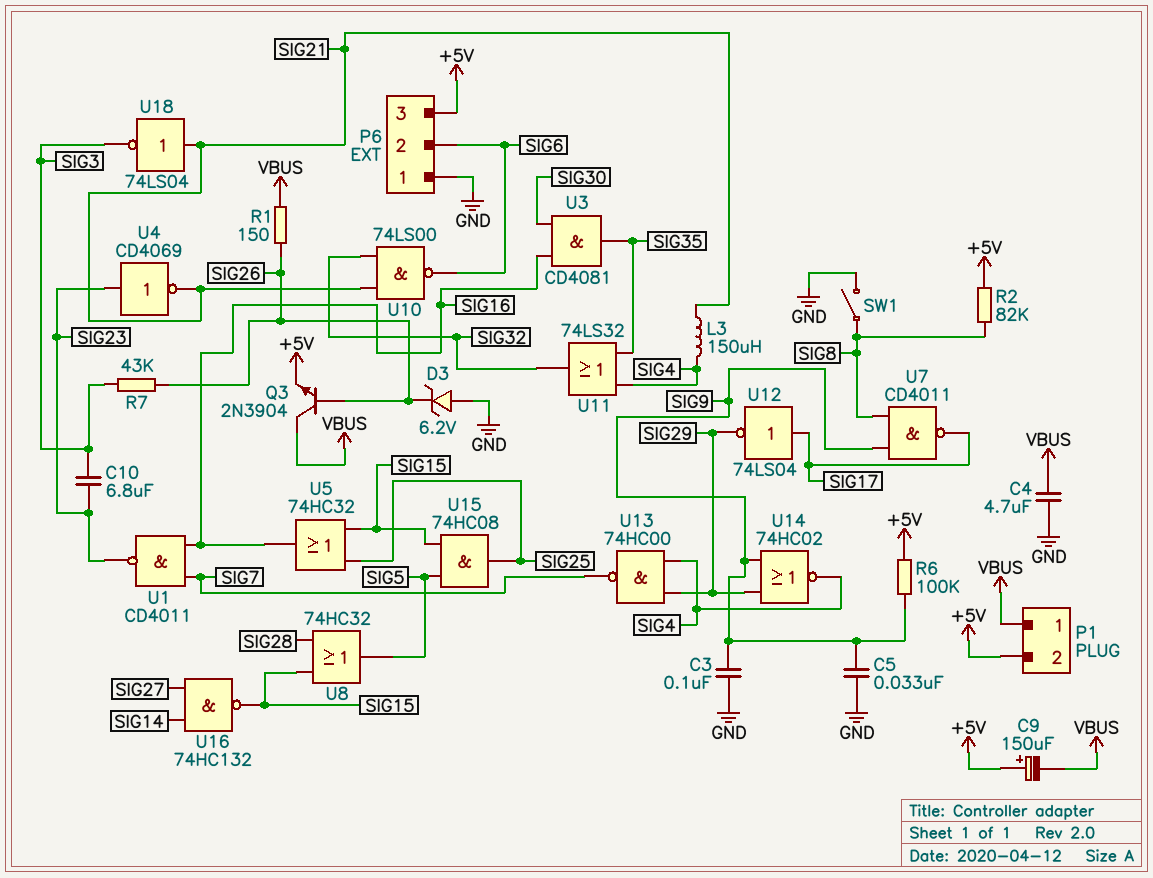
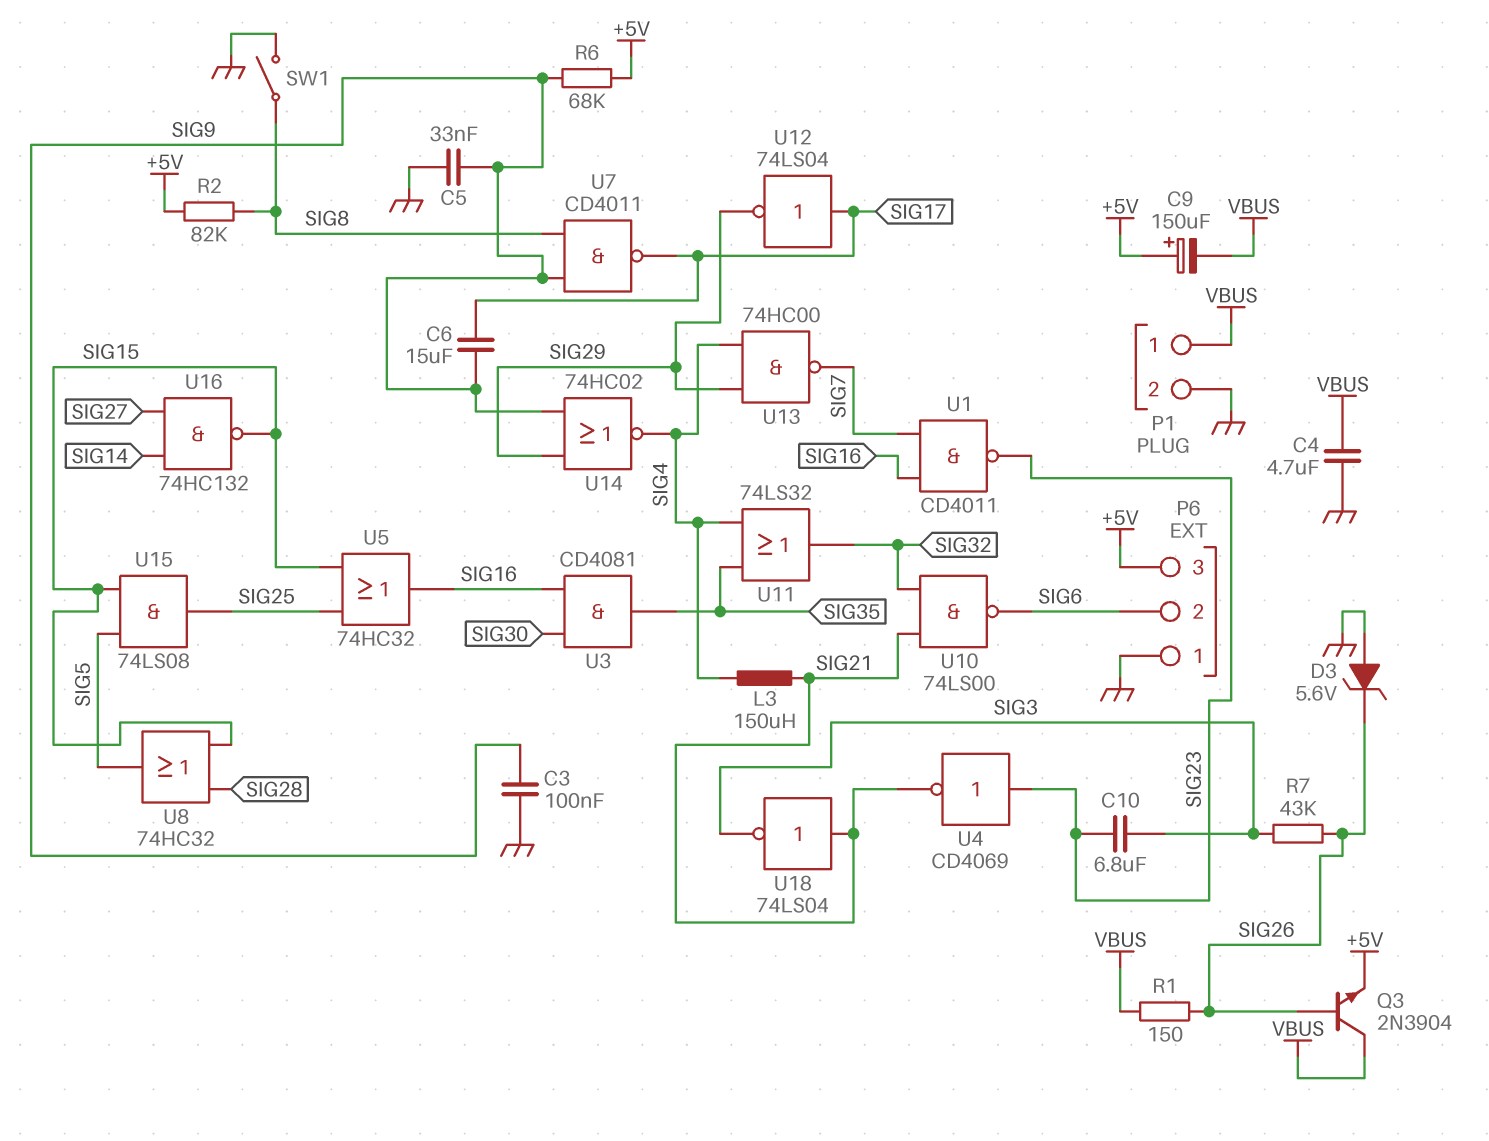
C6: none -> 15uF (SIG9, SIG17)
D3: zener 6.2V (A GND, K SIG26) -> zener 5.6V (A GND, K SIG26)
P1 pin 2: +5V -> GND
R6: 100k (+5V, SIG9) -> 68k (+5V, SIG9)
U15: AND 74HC08 (in SIG5, in SIG15, out SIG25) -> AND 74LS08 (in SIG5, in SIG15, out SIG25)

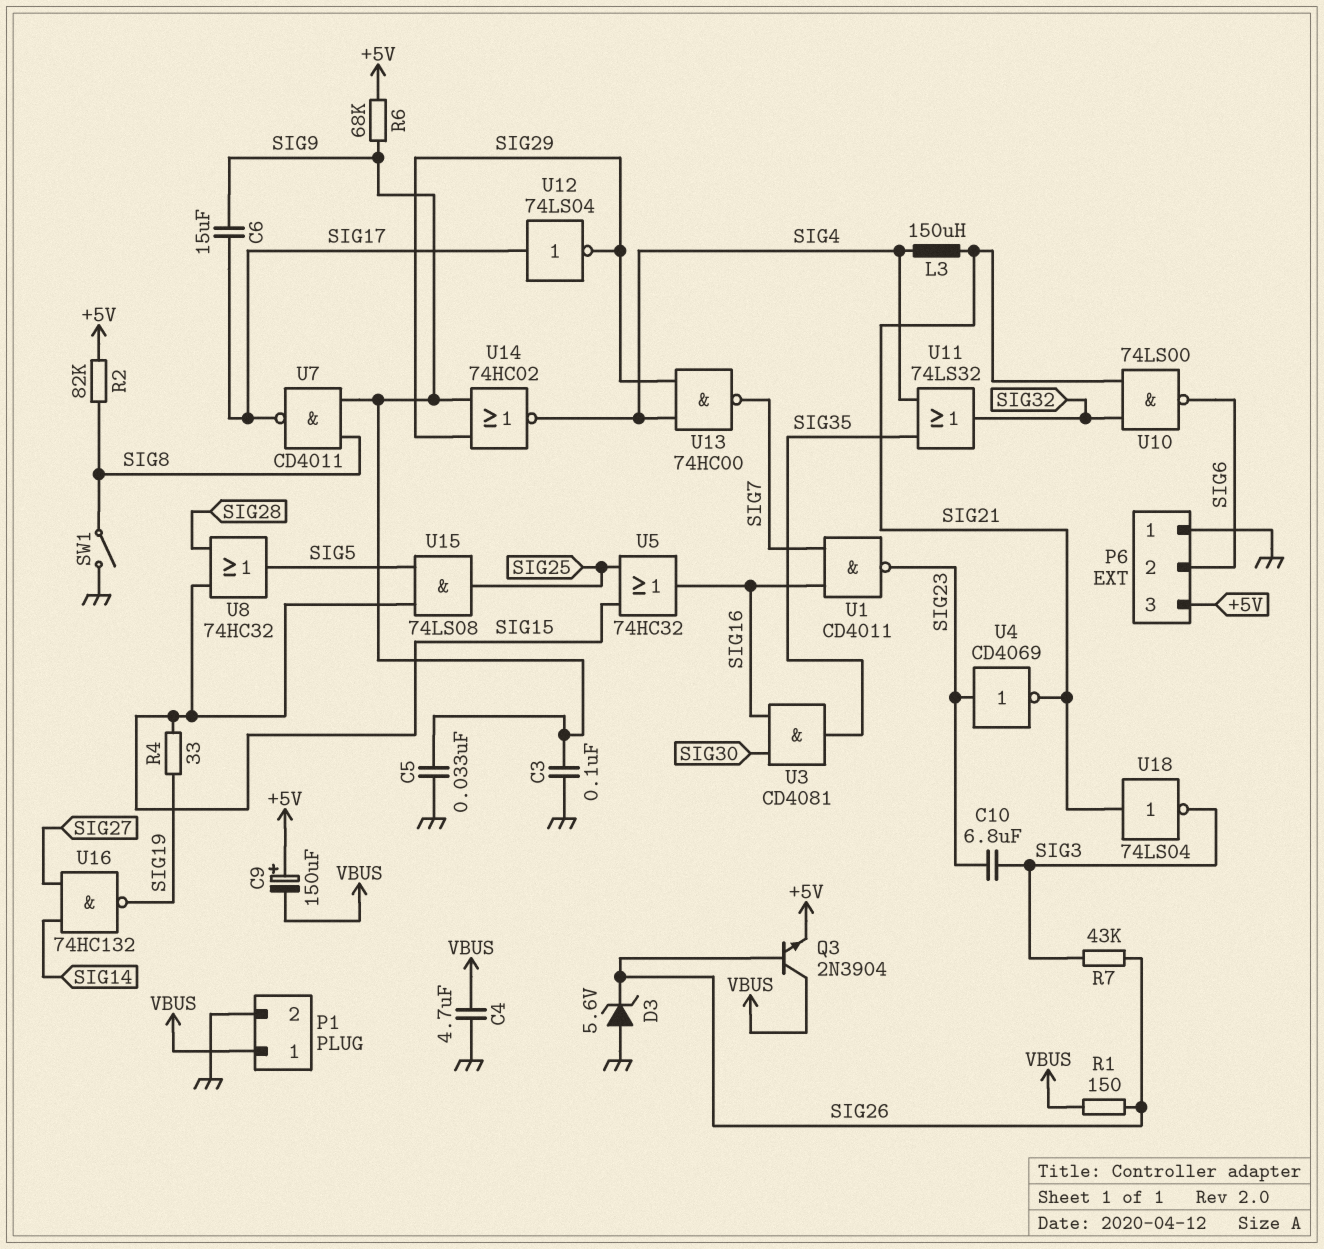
R4: none -> 33 (SIG15, SIG19)
U16: NAND 74HC132 (in SIG14, in SIG27, out SIG15) -> NAND 74HC132 (in SIG14, in SIG27, out SIG19)

